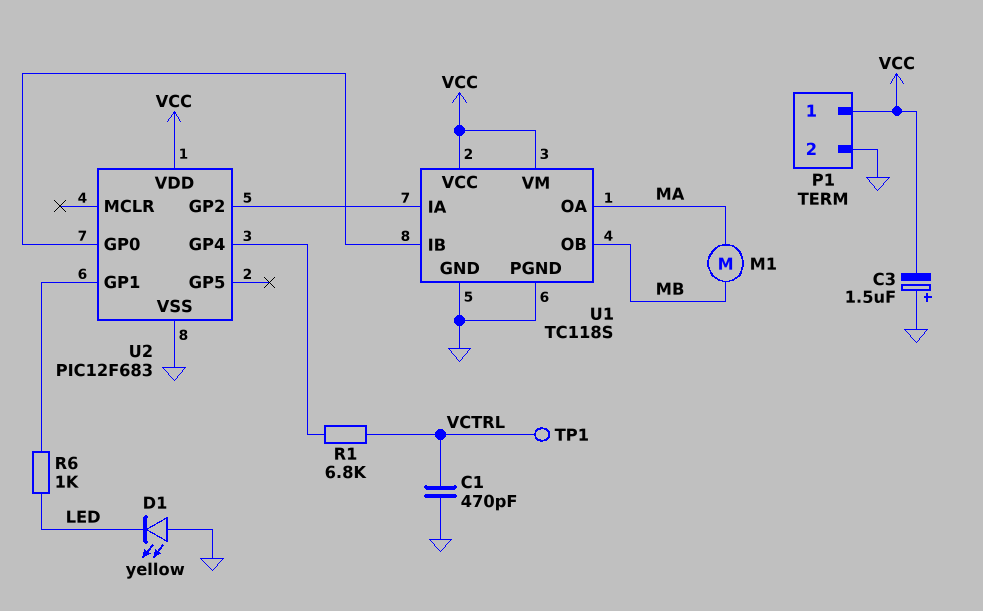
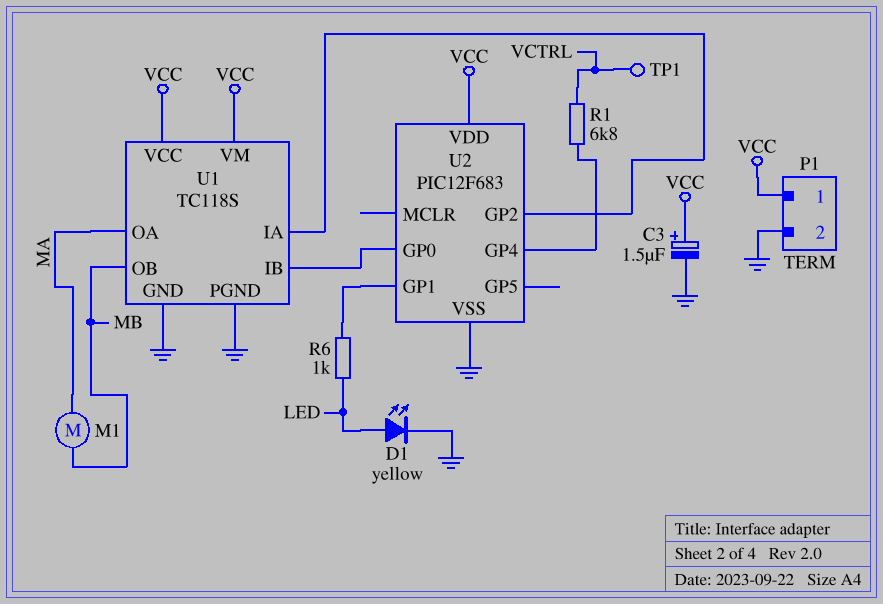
C1: 470pF (GND, VCTRL) -> none
C3: 1.5uF (plus GND, minus VCC) -> 1.5uF (plus VCC, minus GND)
D1: LED yellow (A GND, K LED) -> LED yellow (A LED, K GND)

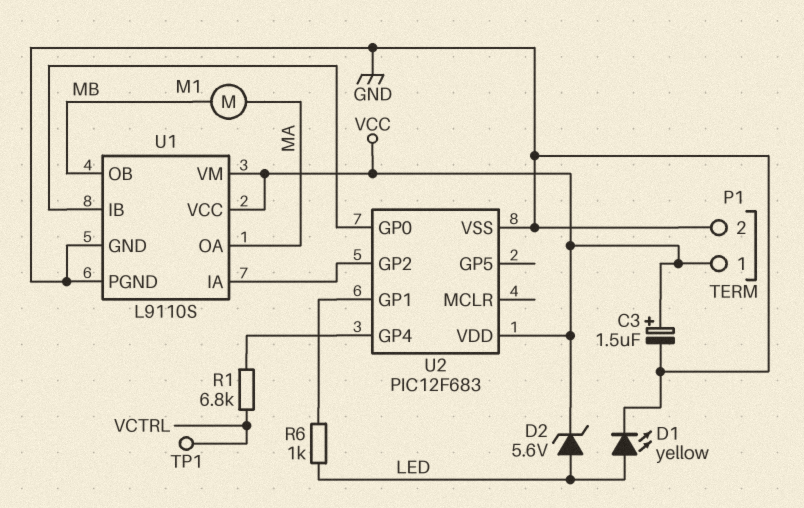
D2: none -> zener 5.6V (A LED, K VCC)
U1: TC118S -> L9110S

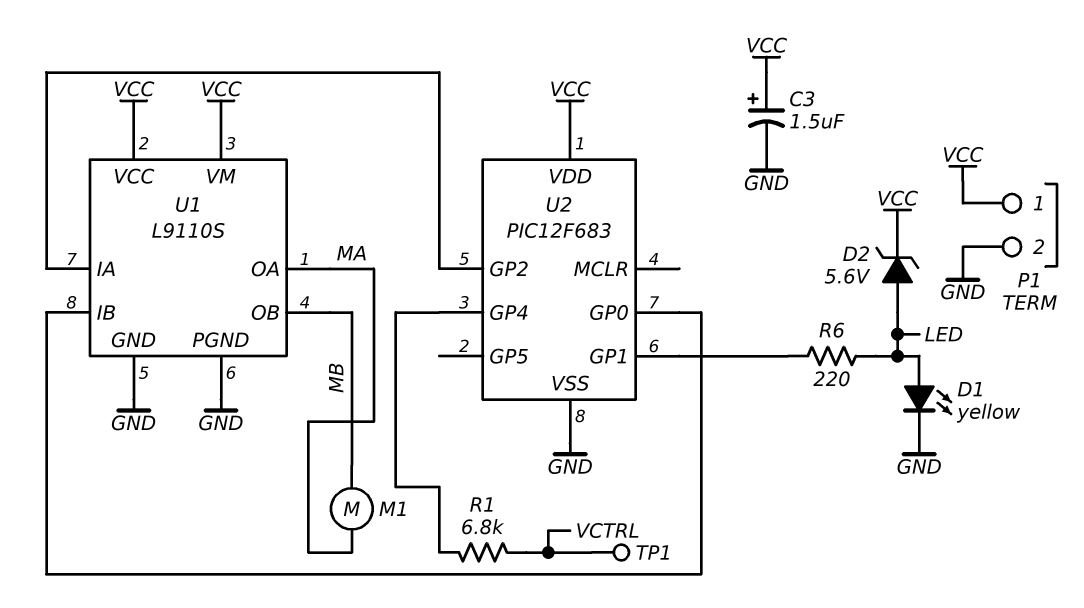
R6: 1k (LED, U2/GP1) -> 220 (LED, U2/GP1)

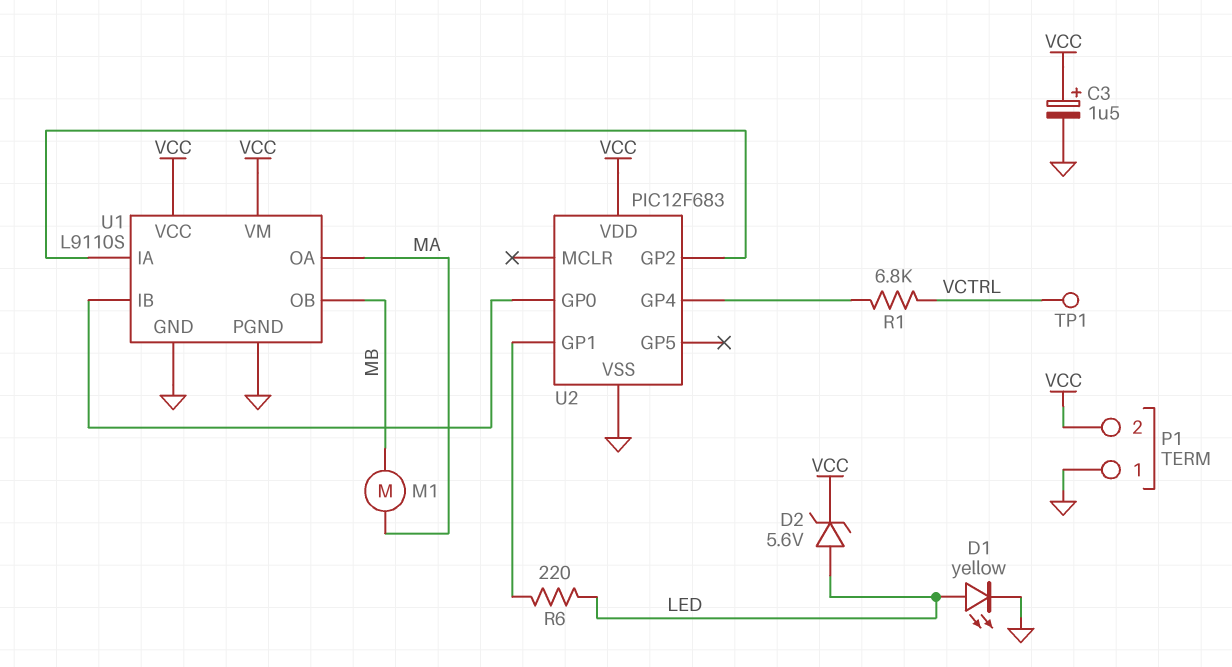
P1 pin 1: VCC -> GND
P1 pin 2: GND -> VCC

